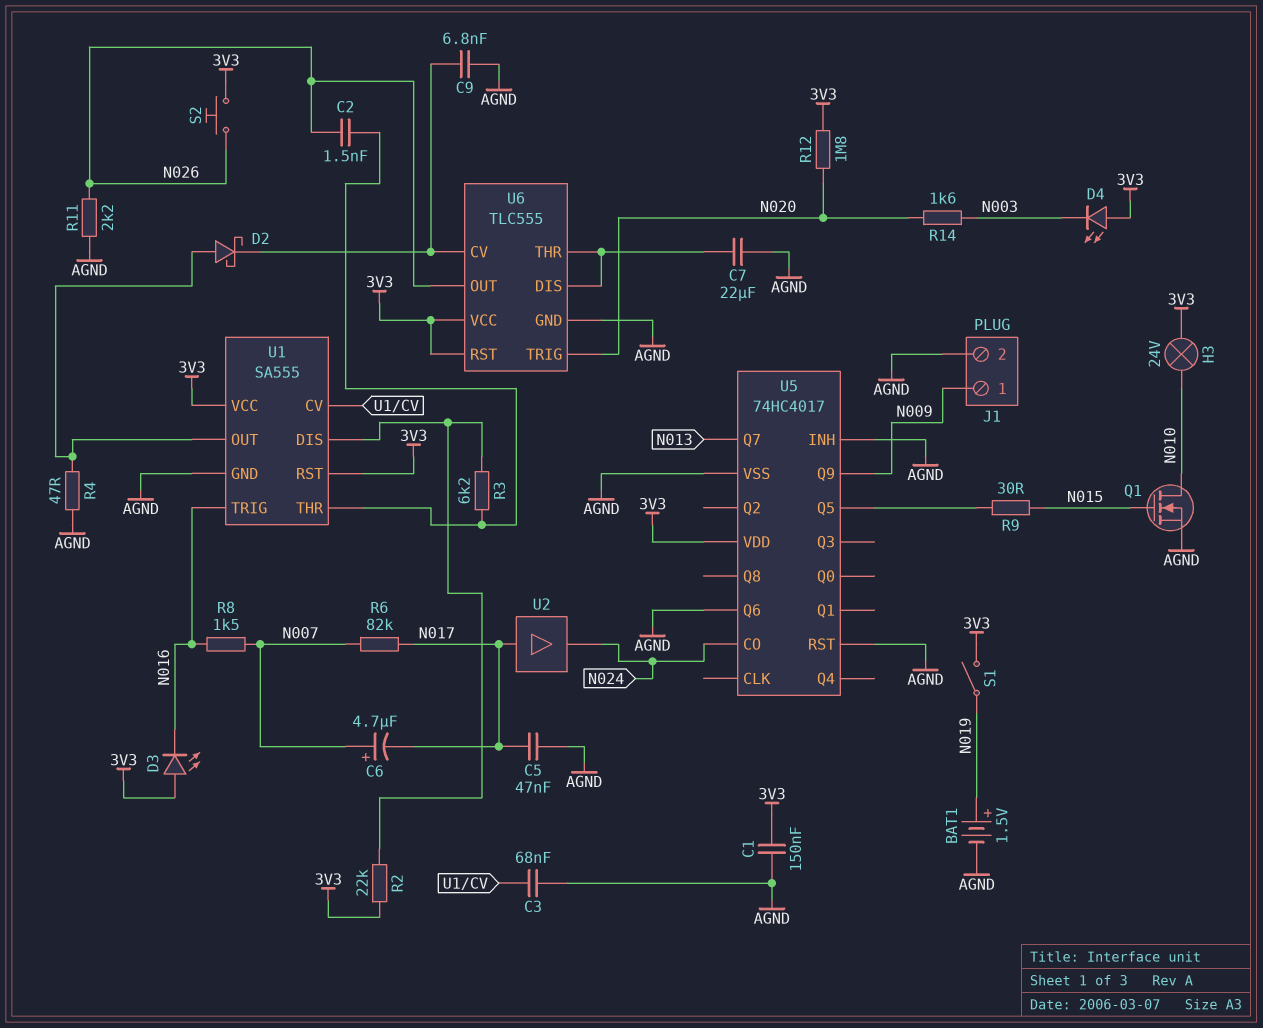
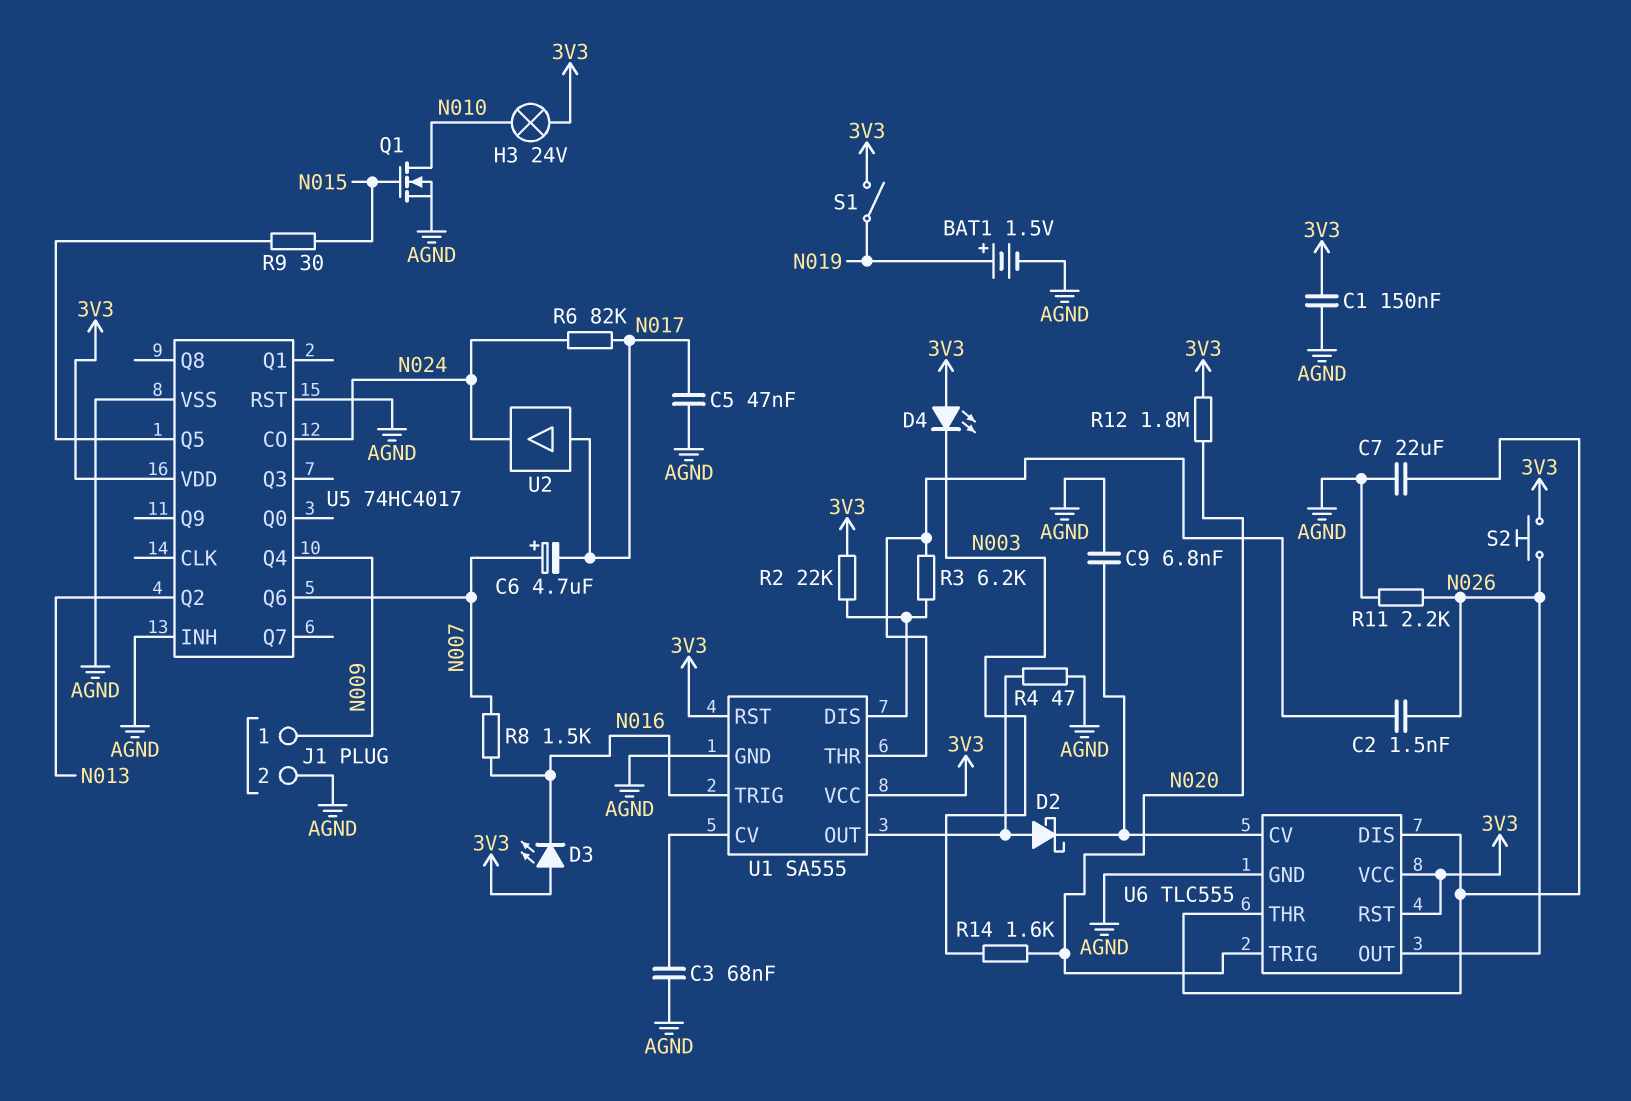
R6: 82k (N007, N017) -> 82k (N017, N024)
U5 pin Q2: none -> N013
U5 pin Q4: none -> N009
U5 pin Q6: AGND -> N007
U5 pin Q7: N013 -> none
U5 pin Q9: N009 -> none

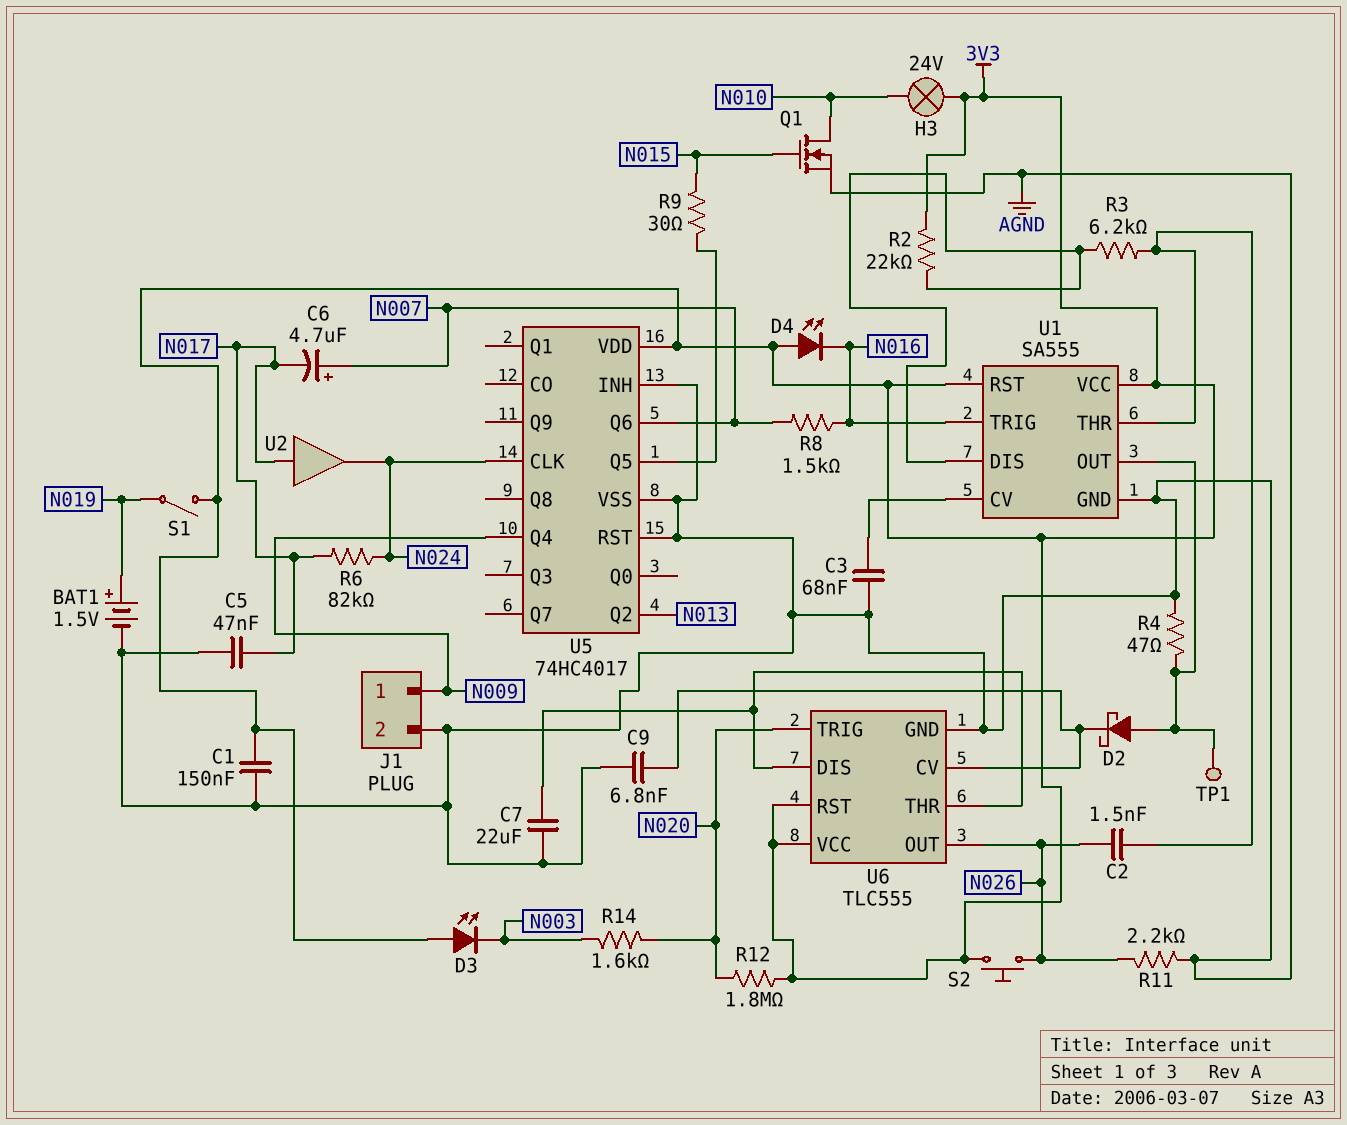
D3: LED (A 3V3, K N016) -> LED (A 3V3, K N003)
D4: LED (A 3V3, K N003) -> LED (A 3V3, K N016)
TP1: none -> test point (U1/OUT)
U5 pin CLK: none -> N024
U5 pin CO: N024 -> none

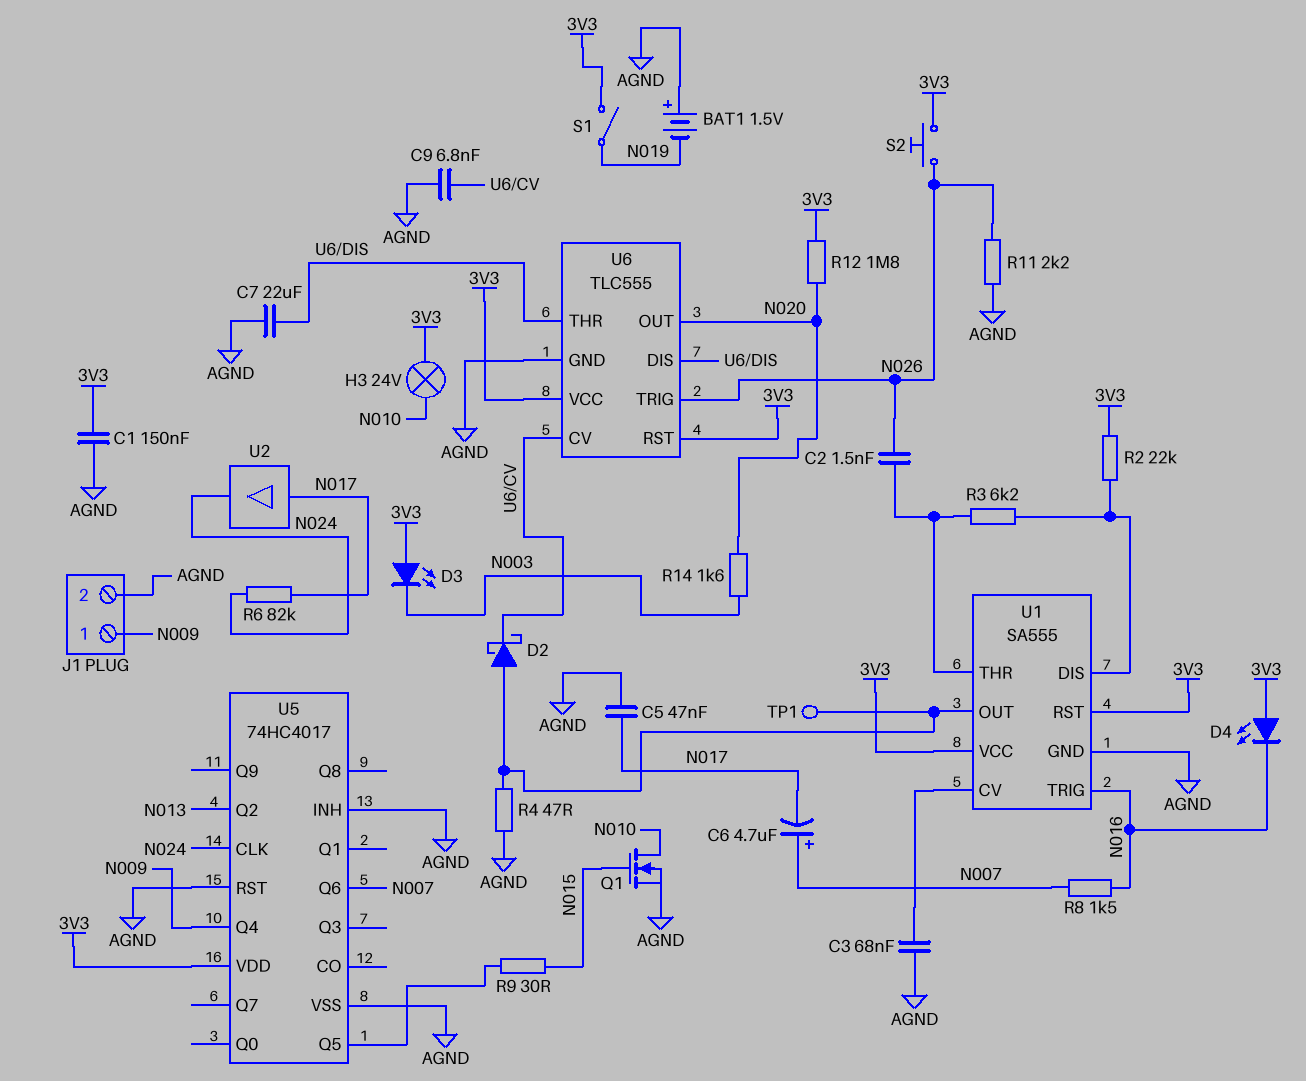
BAT1: 1.5V (plus N019, minus AGND) -> 1.5V (plus AGND, minus N019)
U6 pin OUT: N026 -> N020
U6 pin TRIG: N020 -> N026

